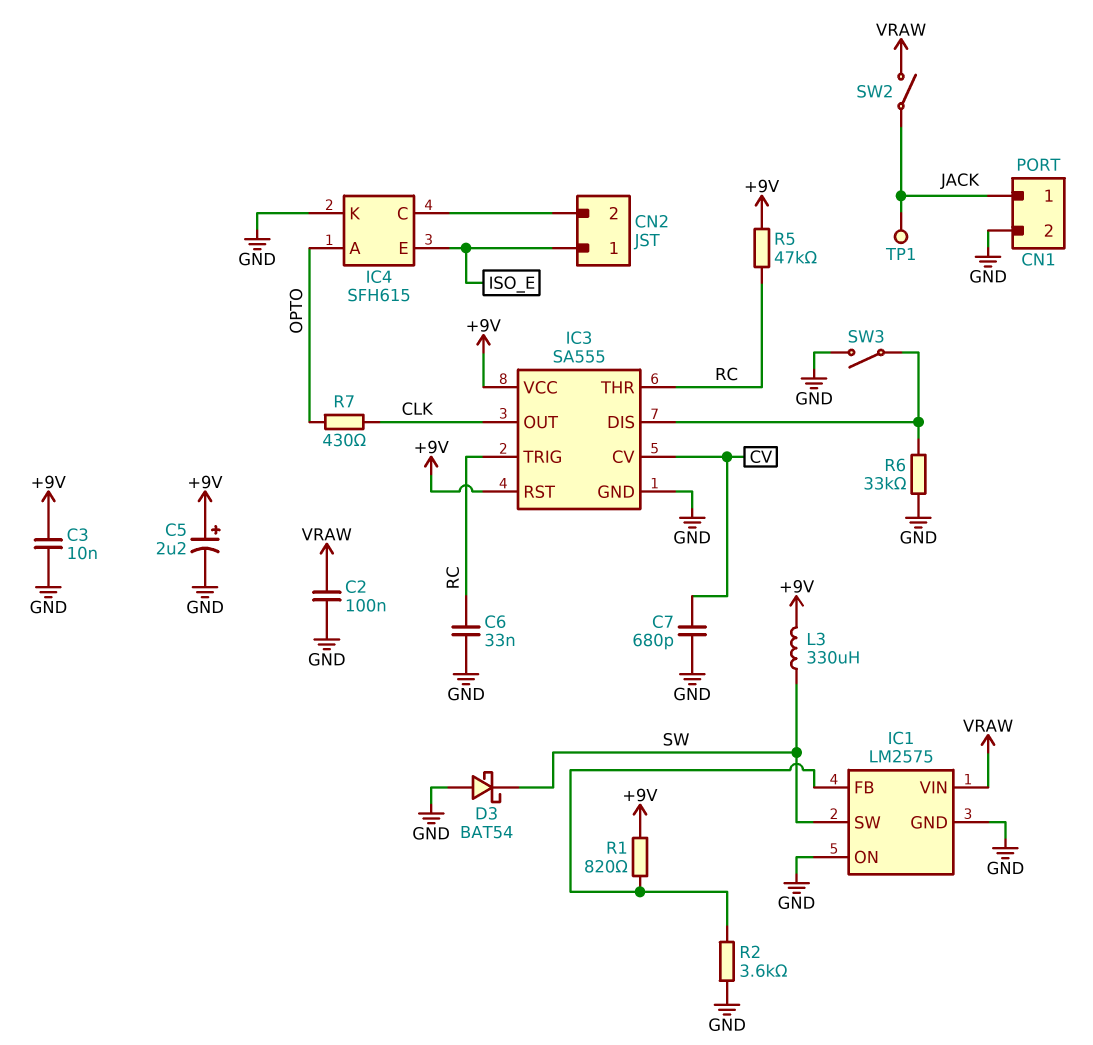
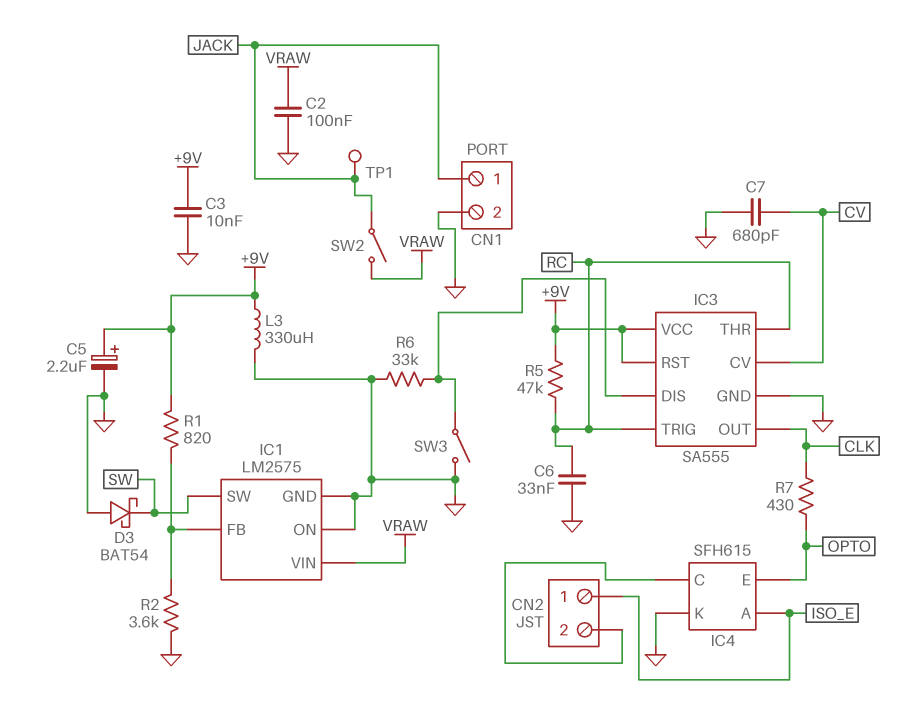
IC4 pin A: OPTO -> ISO_E
IC4 pin E: ISO_E -> OPTO
L3: 330uH (+9V, SW) -> 330uH (+9V, GND)

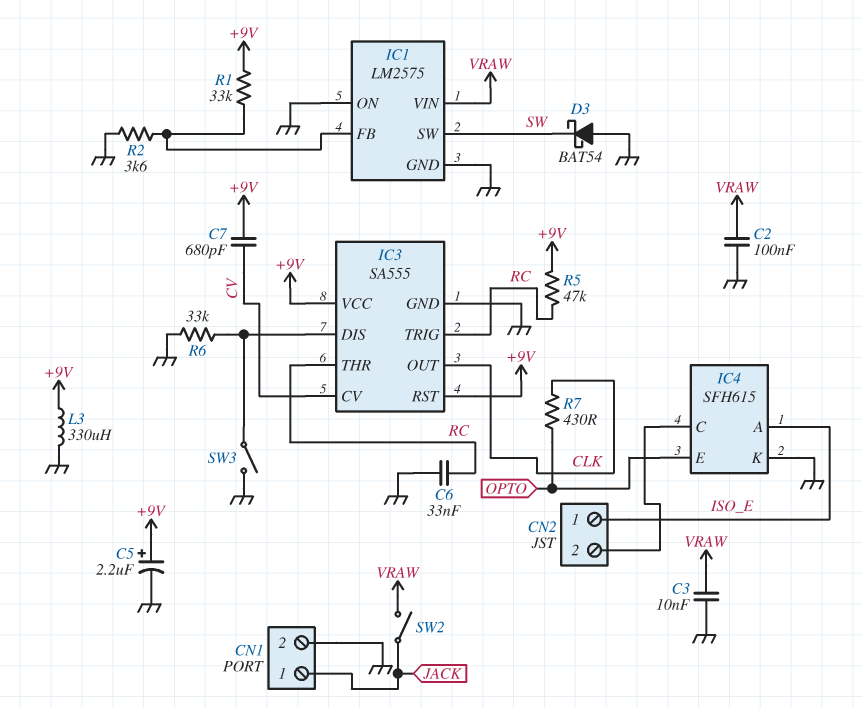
C3: 10nF (+9V, GND) -> 10nF (GND, VRAW)
C7: 680pF (CV, GND) -> 680pF (+9V, CV)
R1: 820 (+9V, IC1/FB) -> 33k (+9V, IC1/FB)
TP1: test point (JACK) -> none

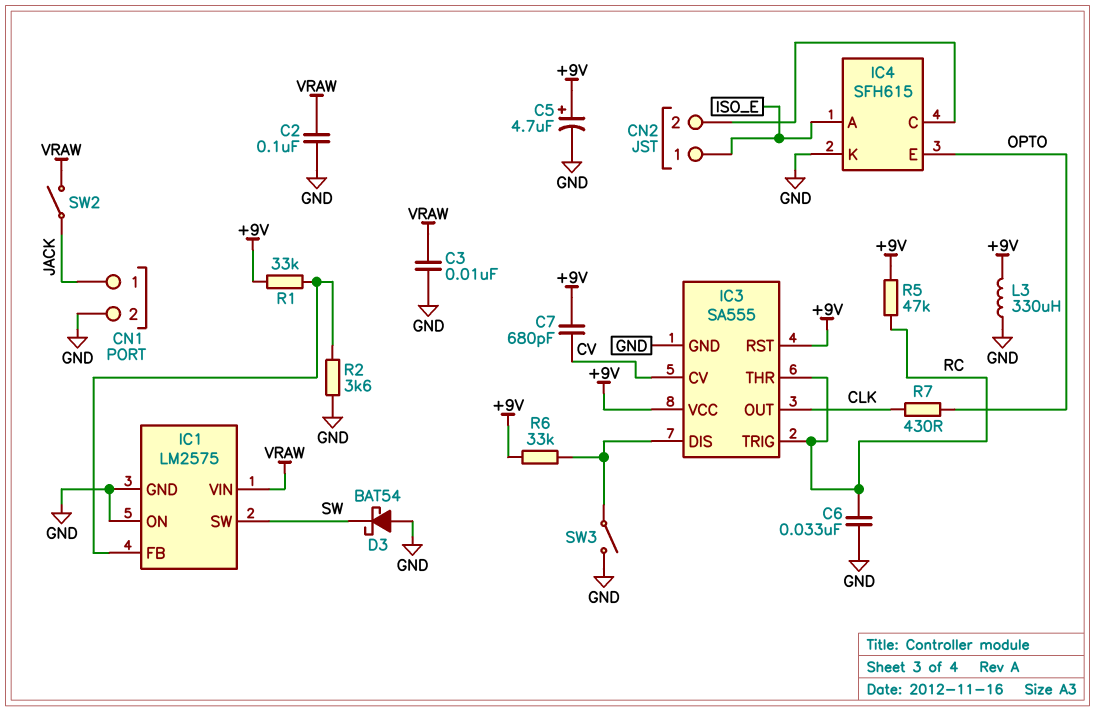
C5: 2.2uF (plus +9V, minus GND) -> 4.7uF (plus +9V, minus GND)
R6: 33k (GND, IC3/DIS) -> 33k (+9V, IC3/DIS)

